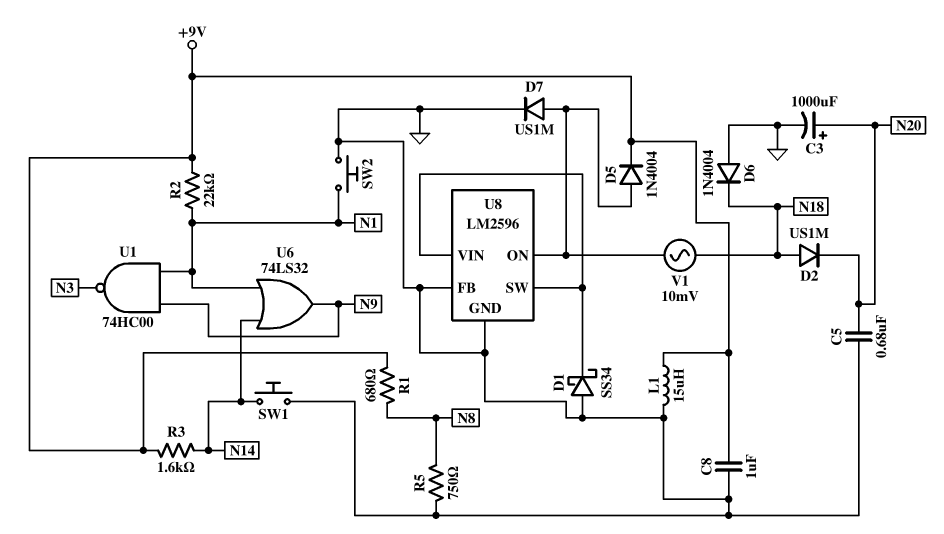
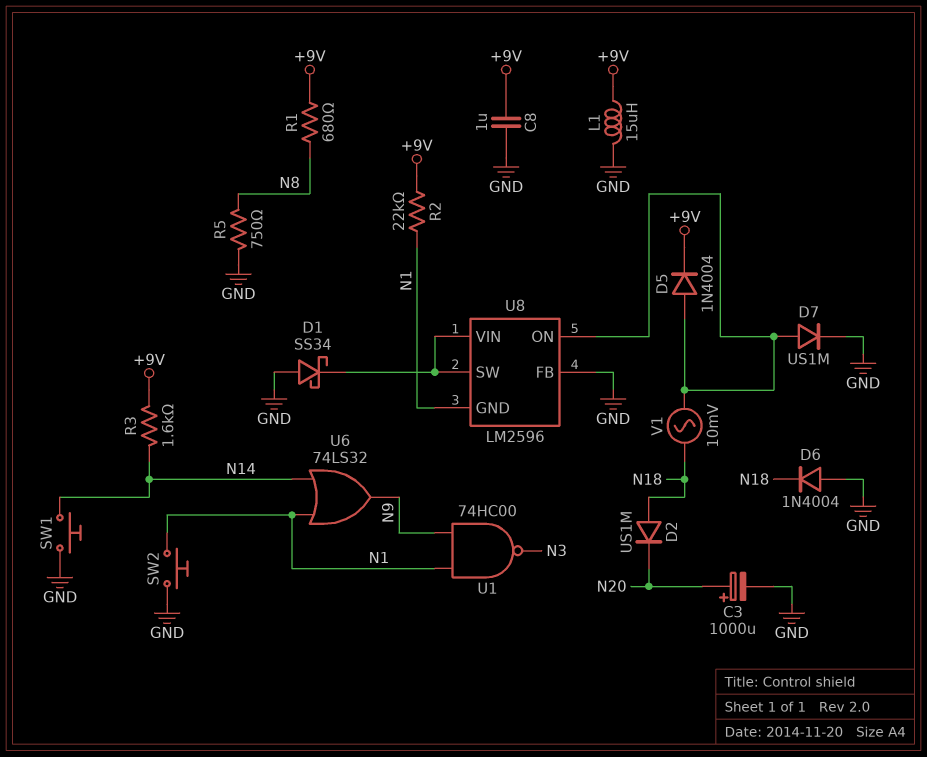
C5: 680nF (GND, N20) -> none
U8 pin GND: GND -> N1

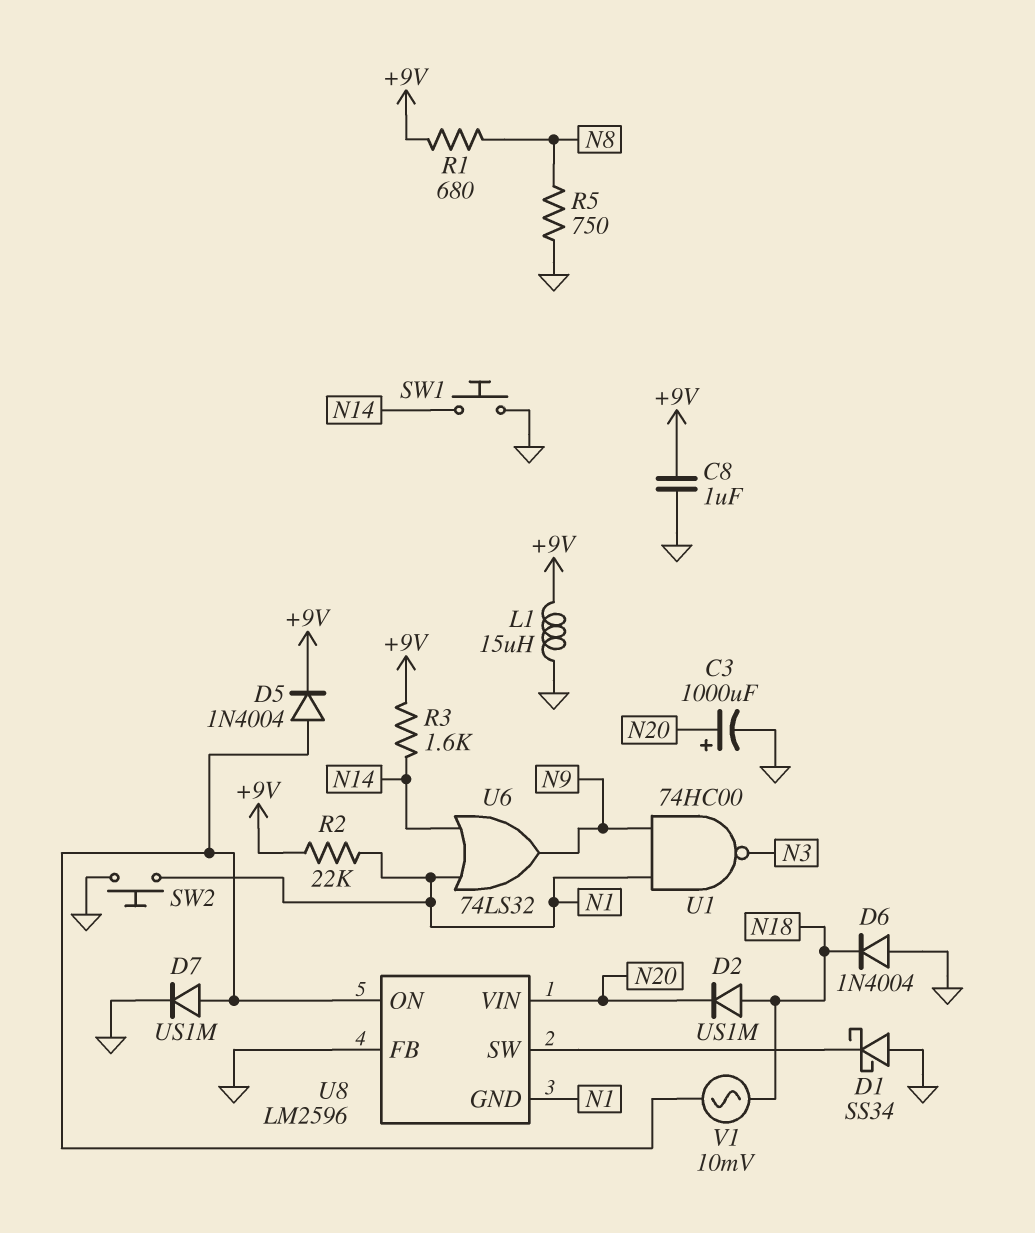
U8 pin VIN: U8/SW -> N20

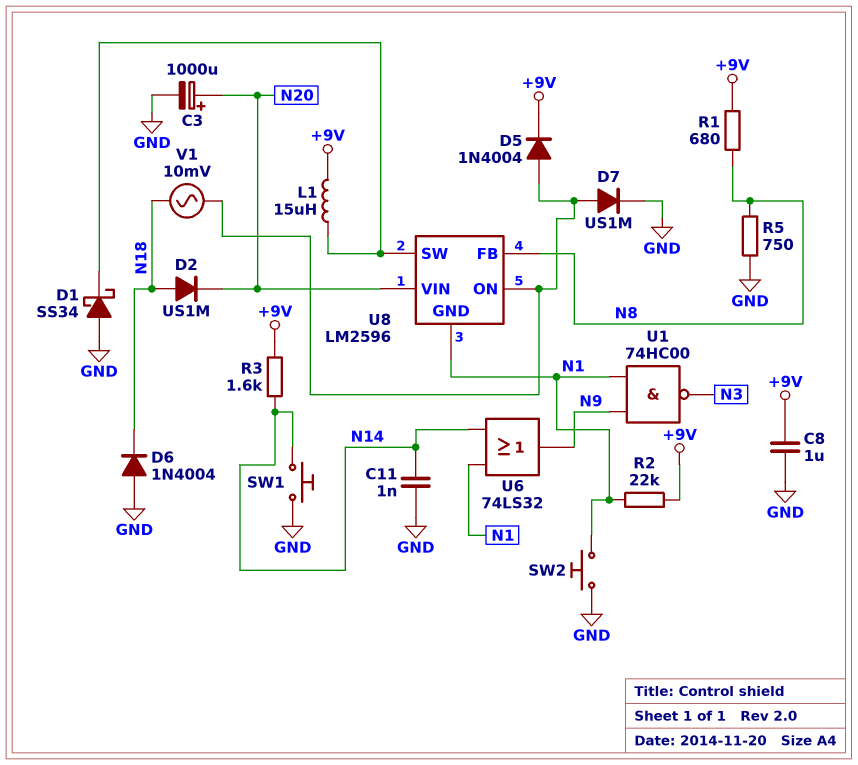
C11: none -> 1nF (GND, N14)
L1: 15uH (+9V, GND) -> 15uH (+9V, U8/SW)
U8 pin FB: GND -> N8

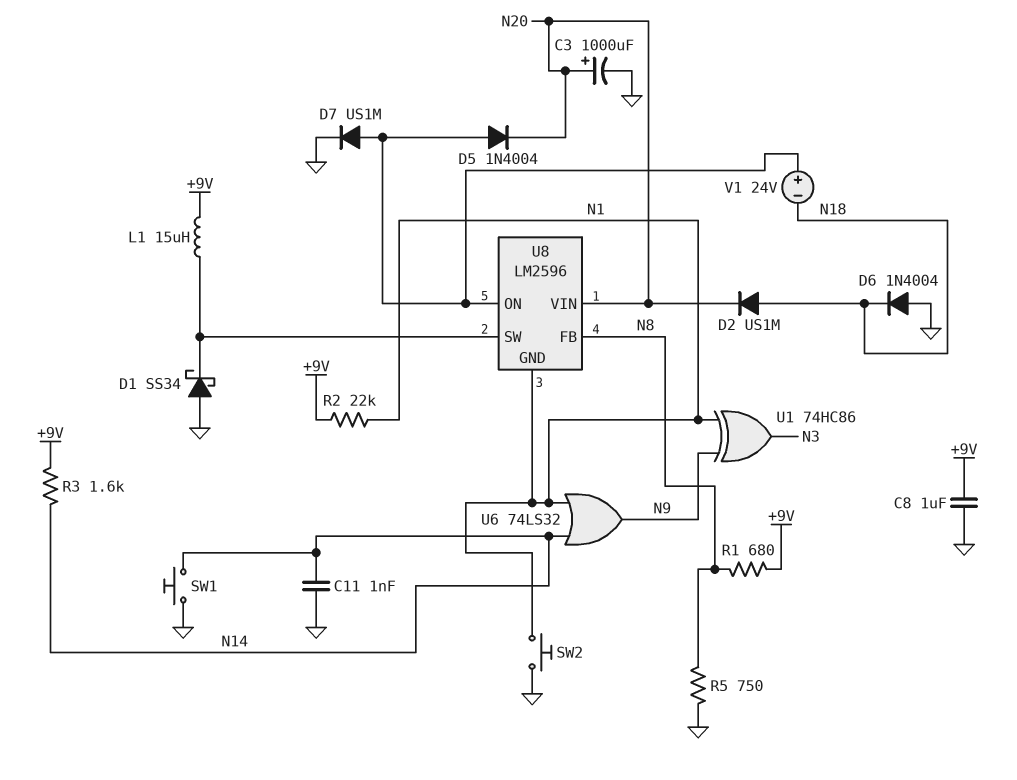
D5: diode 1N4004 (A U8/ON, K +9V) -> diode 1N4004 (A U8/ON, K N20)
U1: NAND 74HC00 (in N1, in N9, out N3) -> XOR 74HC86 (in N1, in N9, out N3)
V1: AC 10mV (N18, U8/ON) -> 24V (plus U8/ON, minus N18)

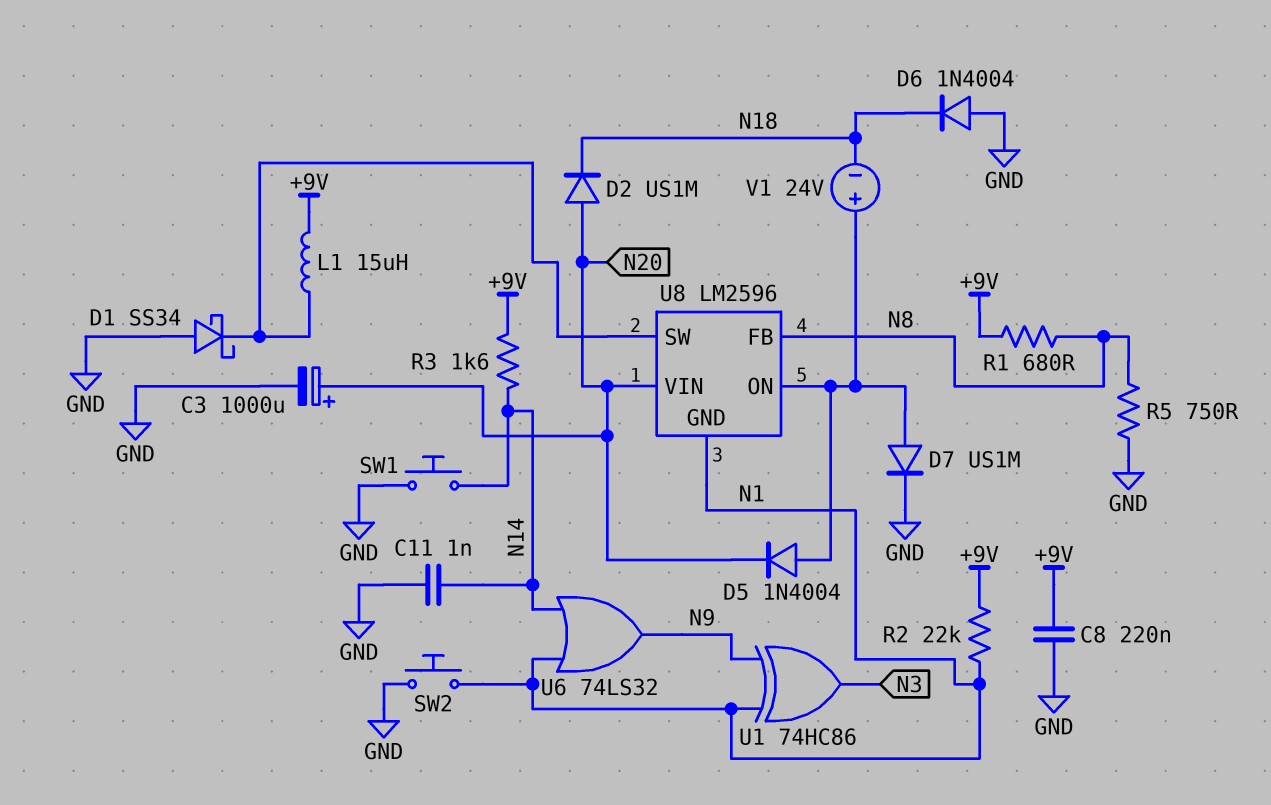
C8: 1uF (+9V, GND) -> 220nF (+9V, GND)
D2: diode US1M (A N18, K N20) -> diode US1M (A N20, K N18)

